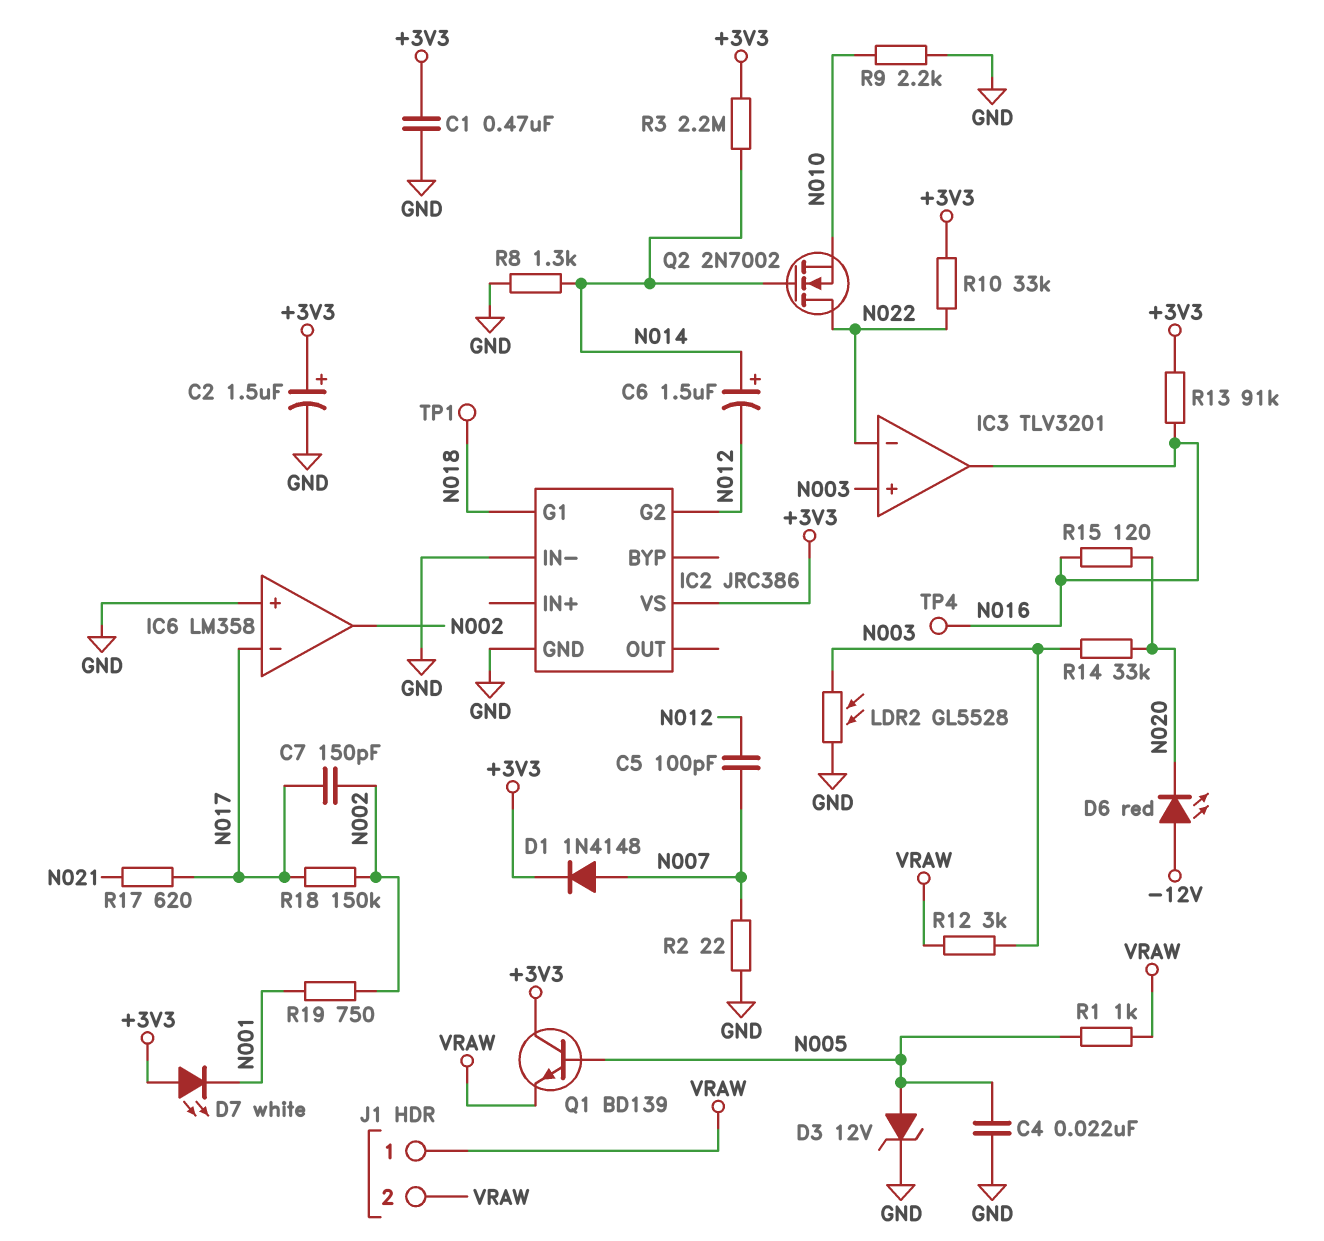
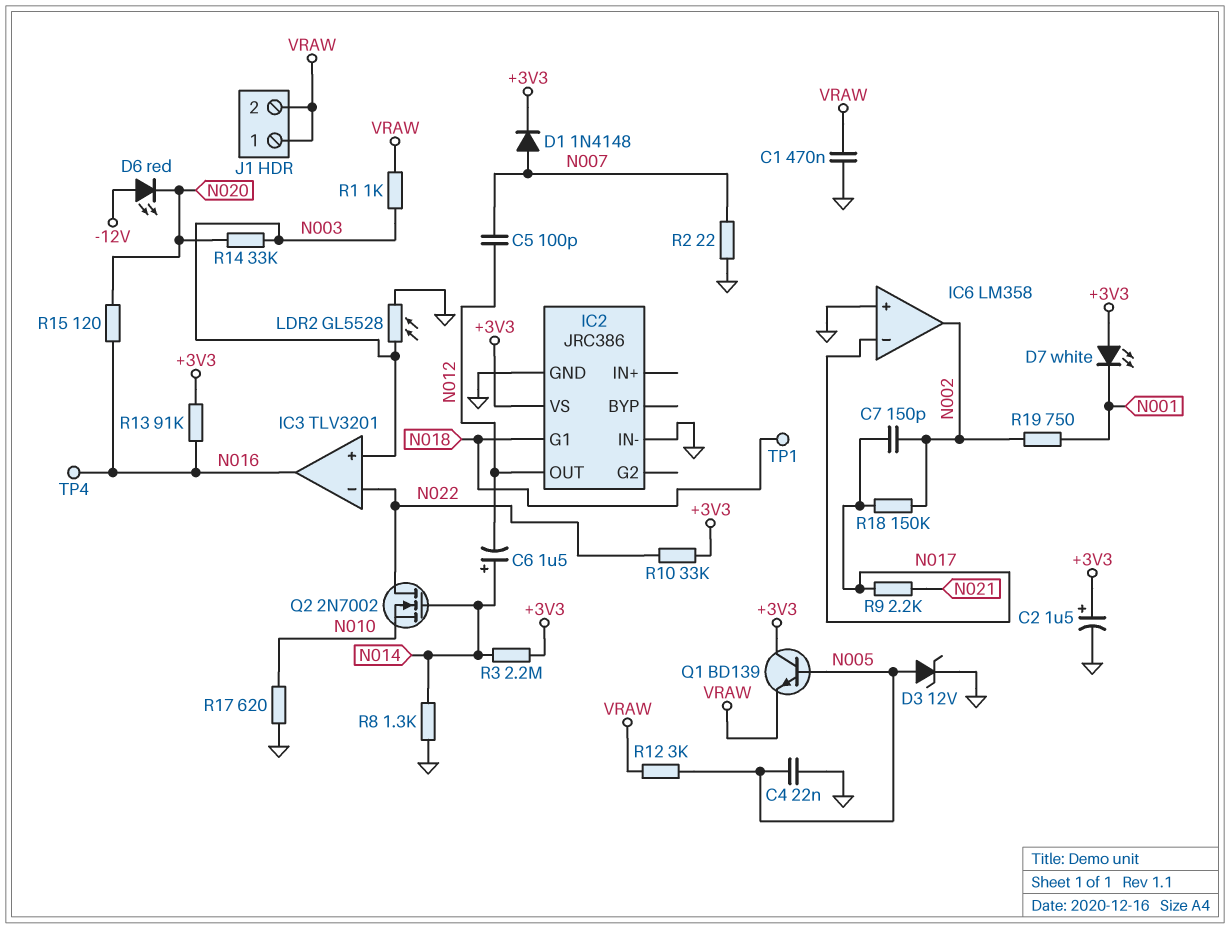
C1: 470nF (+3V3, GND) -> 470nF (GND, VRAW)
IC2 pin G2: N012 -> none
IC2 pin OUT: none -> N012
R1: 1k (N005, VRAW) -> 1k (N003, VRAW)
R9: 2.2k (GND, N010) -> 2.2k (N017, N021)
R12: 3k (N003, VRAW) -> 3k (N005, VRAW)
R17: 620 (N017, N021) -> 620 (GND, N010)

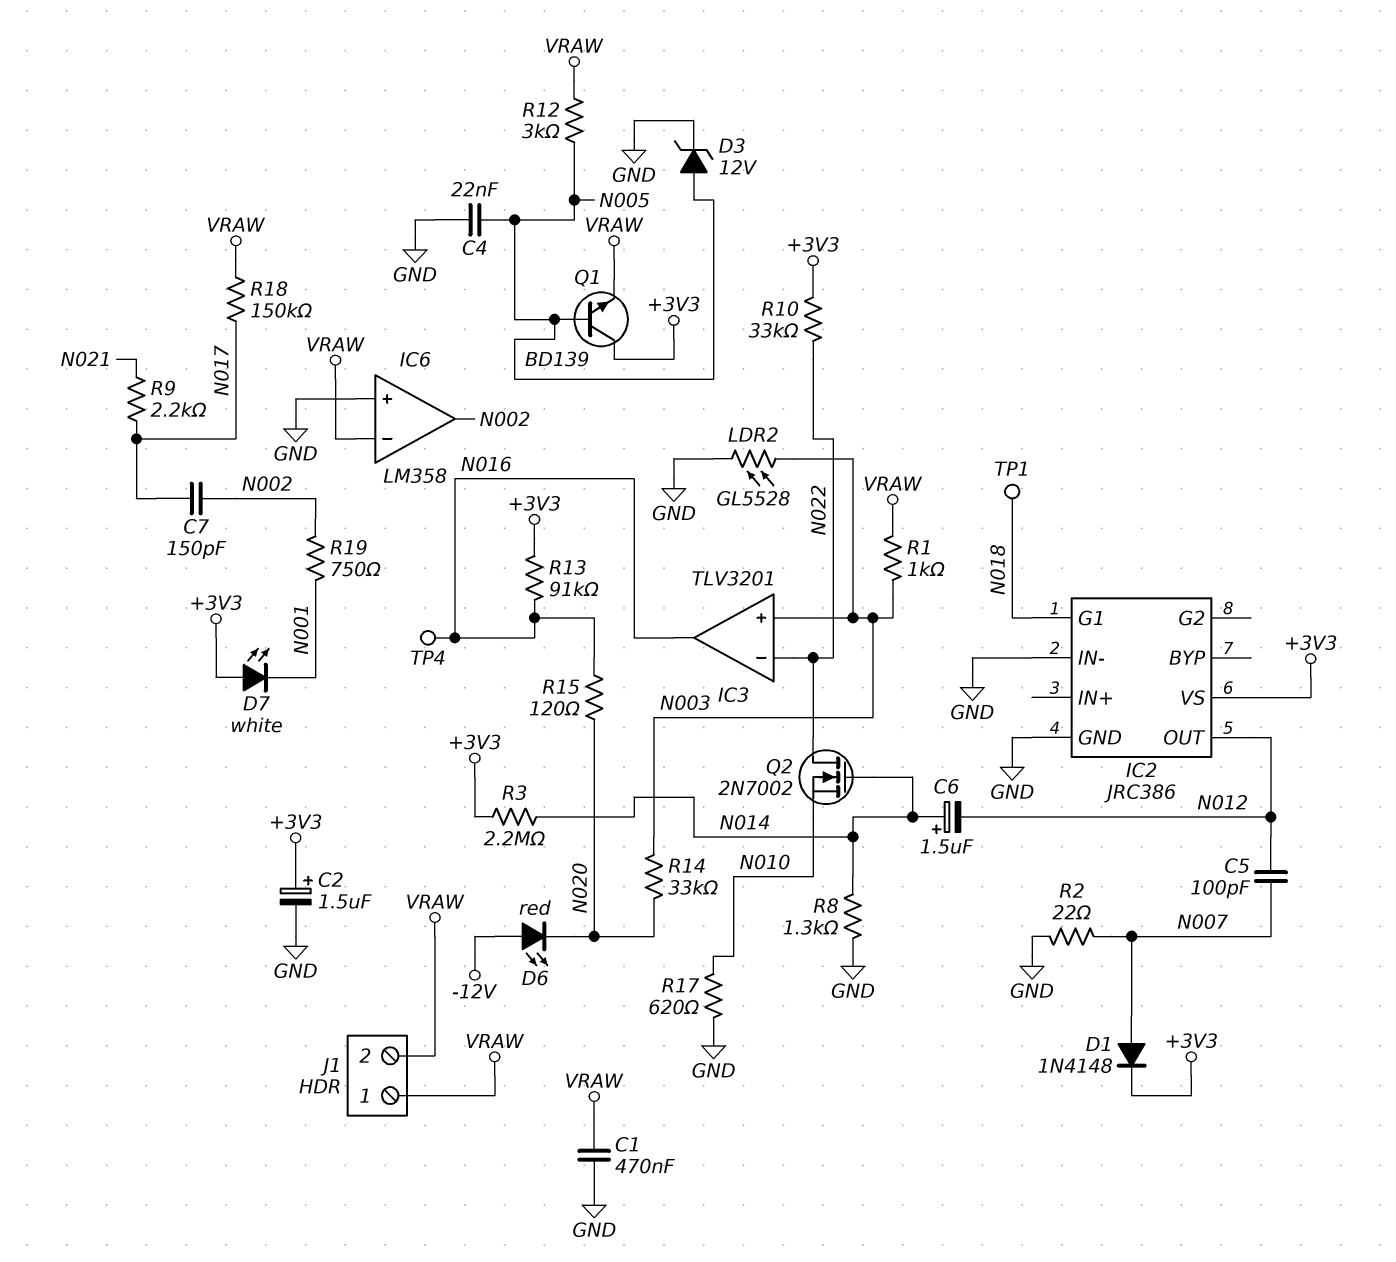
IC6 pin in-: N017 -> VRAW
R18: 150k (N002, N017) -> 150k (N017, VRAW)

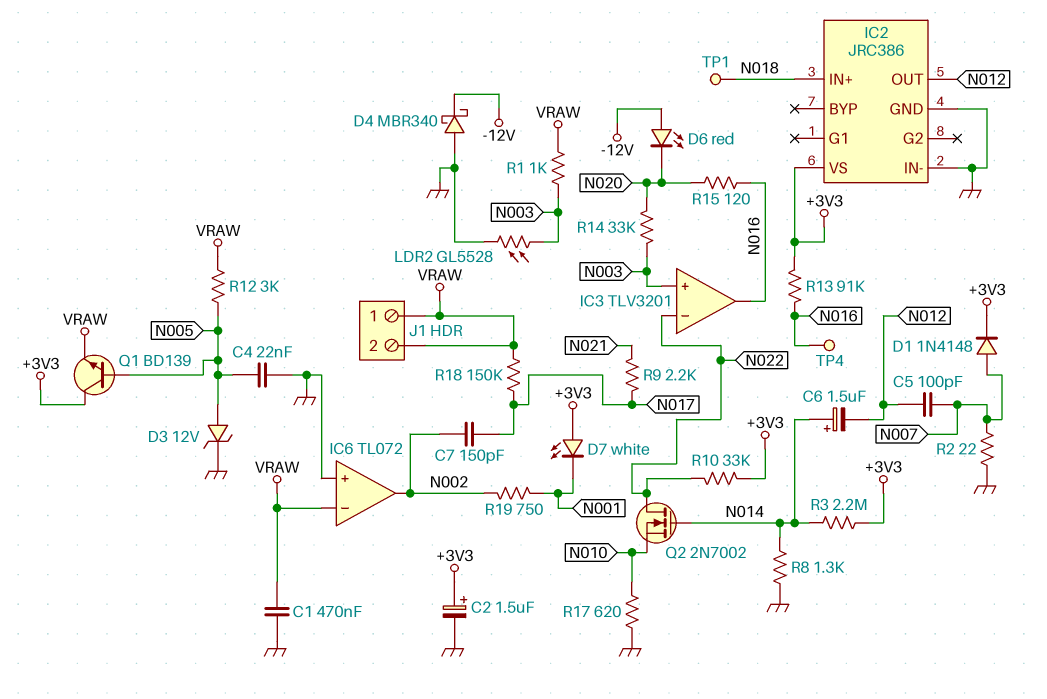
D4: none -> schottky MBR340 (A GND, K -12V)
IC2 pin G1: N018 -> none
IC2 pin IN+: none -> N018
IC6: LM358 -> TL072

